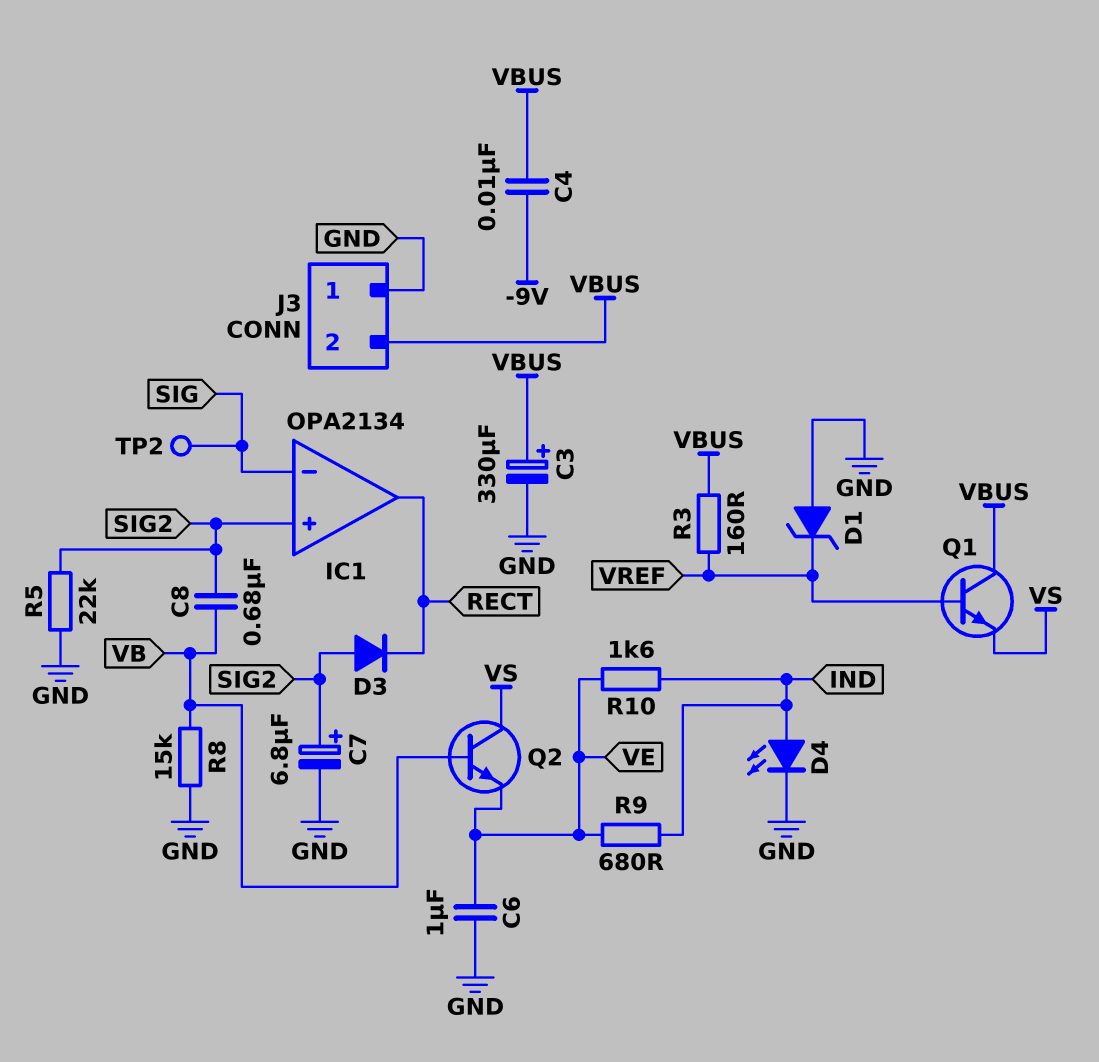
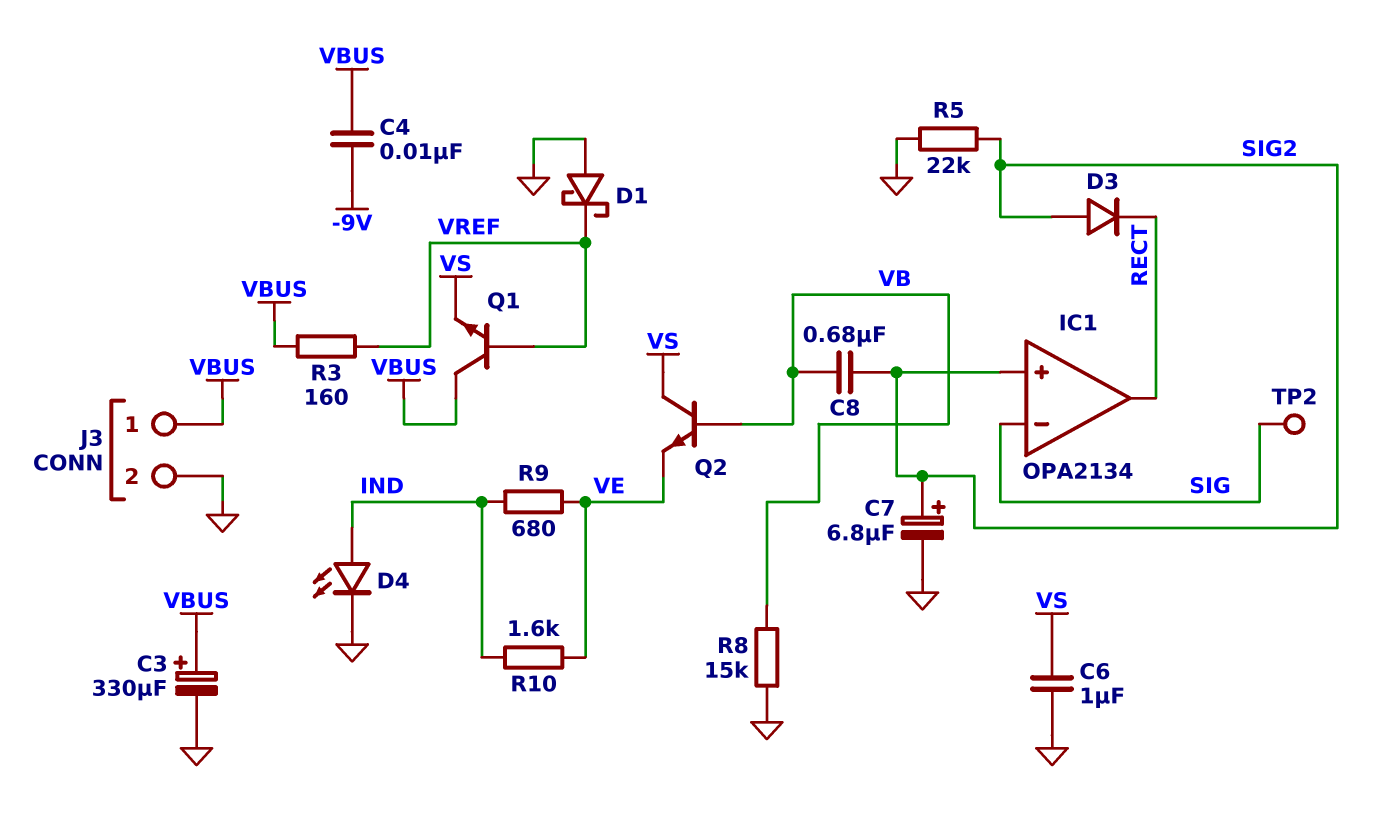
C6: 1uF (GND, VE) -> 1uF (GND, VS)
D1: zener (A GND, K VREF) -> schottky (A GND, K VREF)
J3 pin 1: GND -> VBUS
J3 pin 2: VBUS -> GND

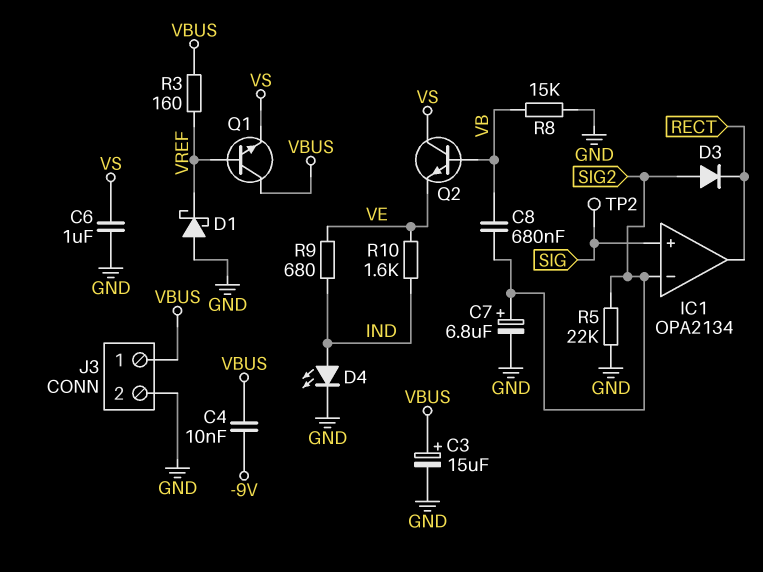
C3: 330uF (plus VBUS, minus GND) -> 15uF (plus VBUS, minus GND)
IC1 pin in+: SIG2 -> SIG
IC1 pin in-: SIG -> SIG2

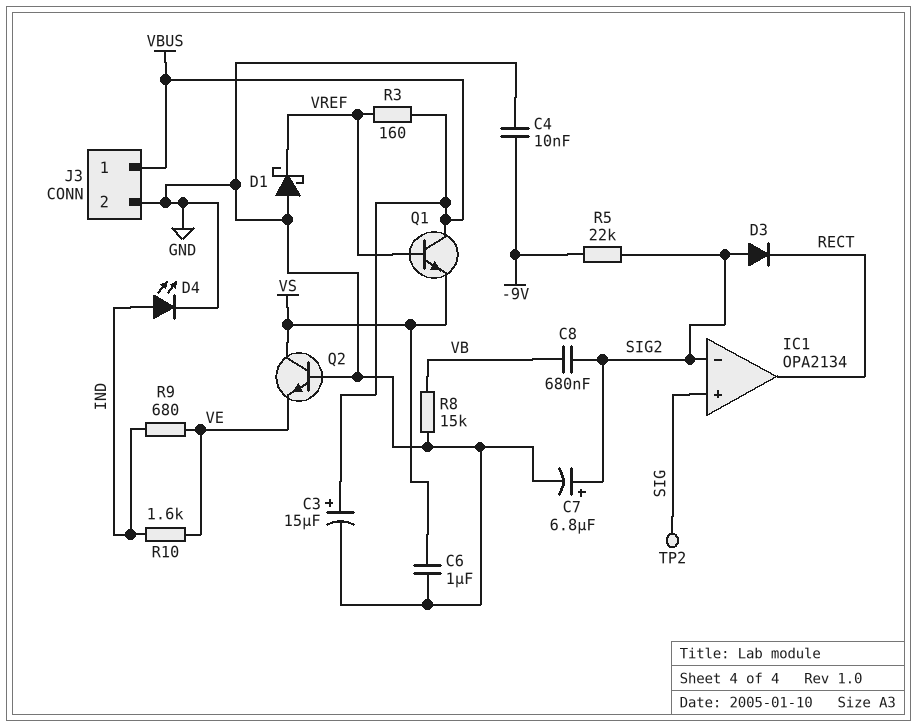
C4: 10nF (-9V, VBUS) -> 10nF (-9V, GND)
Q2: NPN (B VB, C VS, E VE) -> NPN (B GND, C VS, E VE)
R5: 22k (GND, SIG2) -> 22k (-9V, SIG2)

